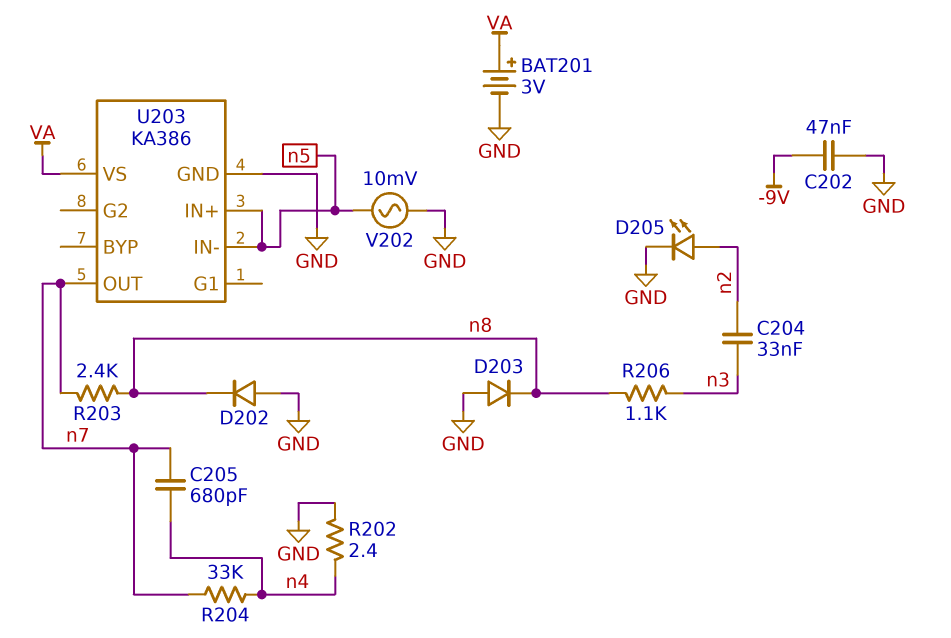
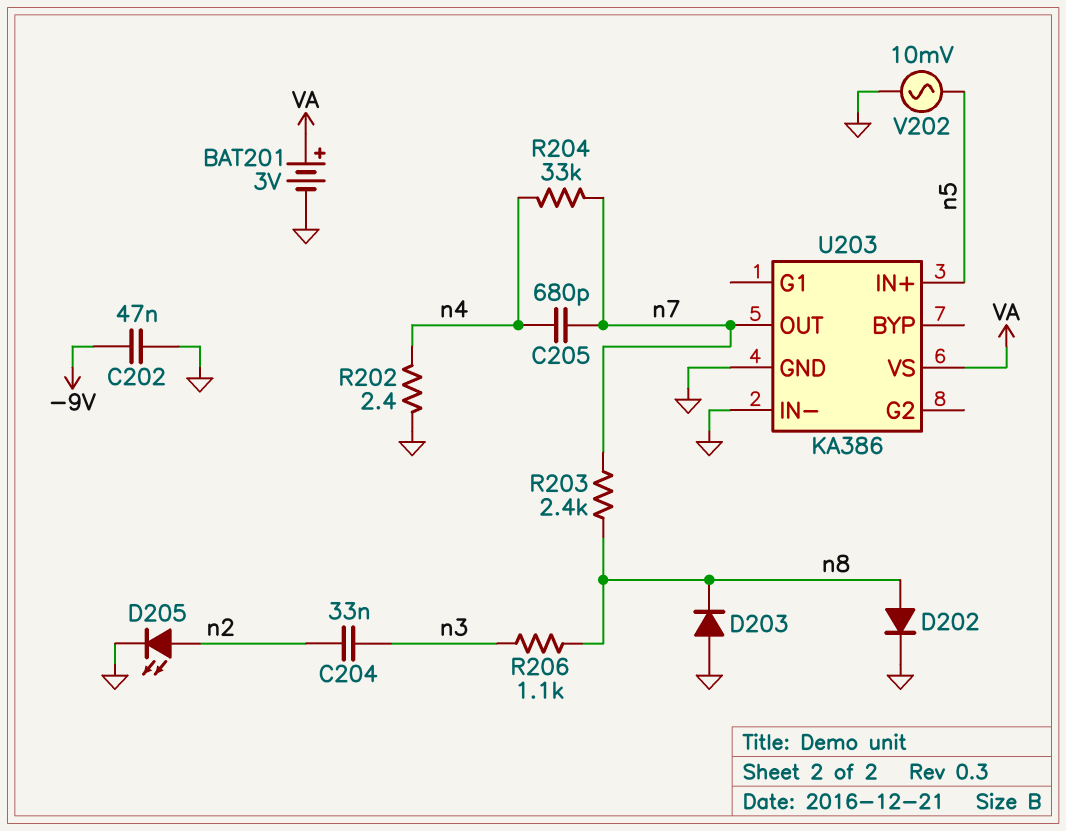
D202: diode (A GND, K n8) -> diode (A n8, K GND)
U203 pin IN-: n5 -> GND

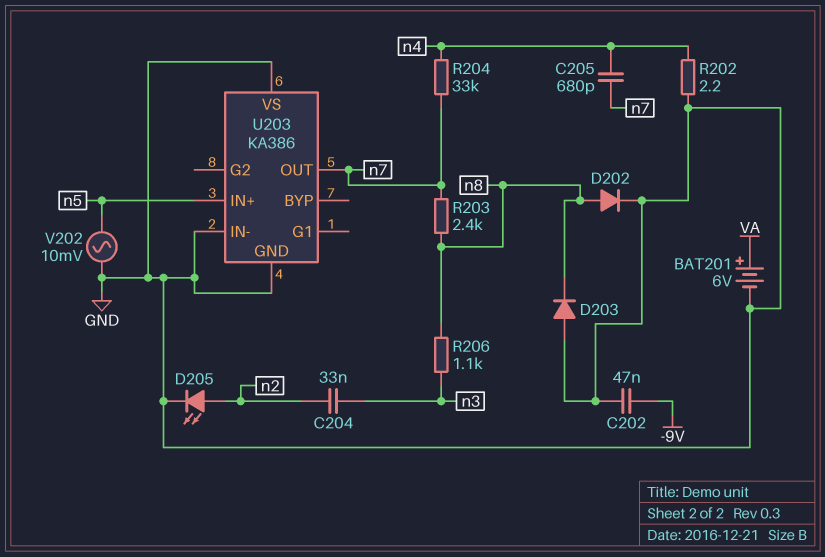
BAT201: 3V (plus VA, minus GND) -> 6V (plus VA, minus GND)
R202: 2.4 (GND, n4) -> 2.2 (GND, n4)
U203 pin VS: VA -> GND

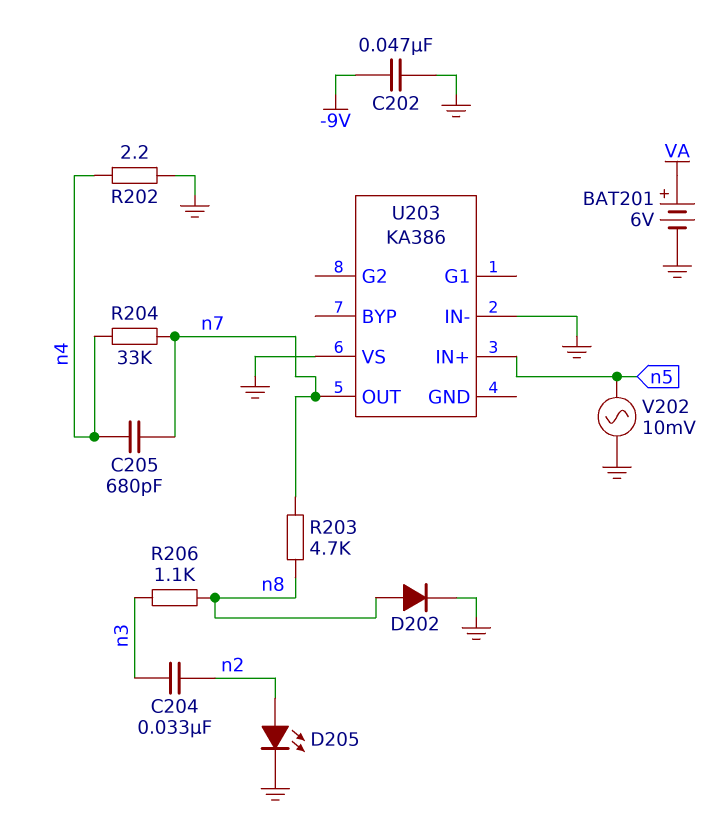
D203: diode (A GND, K n8) -> none
R203: 2.4k (n7, n8) -> 4.7k (n7, n8)
U203 pin GND: GND -> none

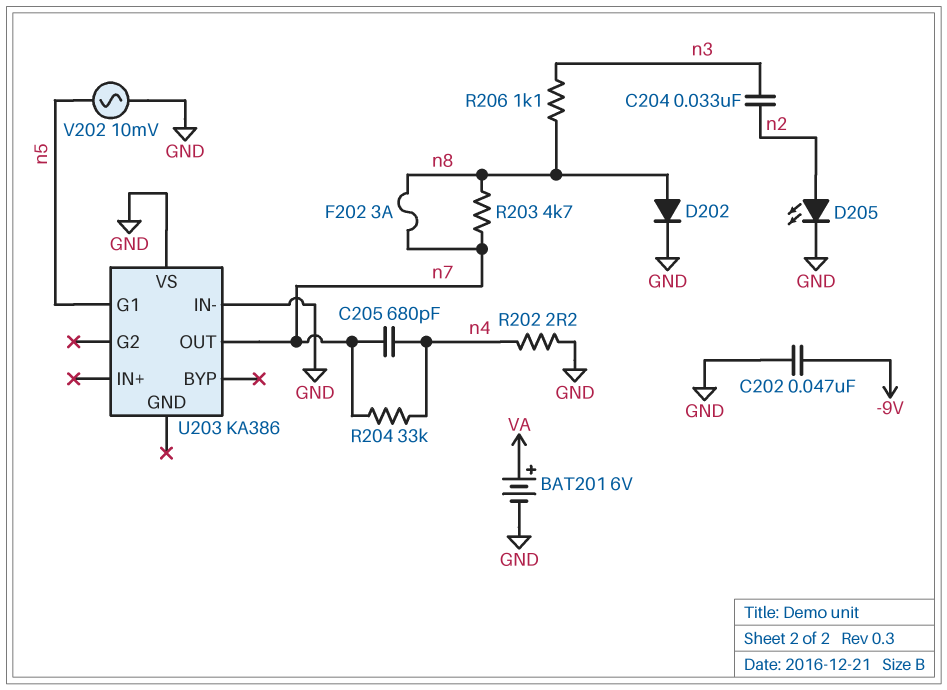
F202: none -> 3A (n7, n8)
U203 pin G1: none -> n5
U203 pin IN+: n5 -> none

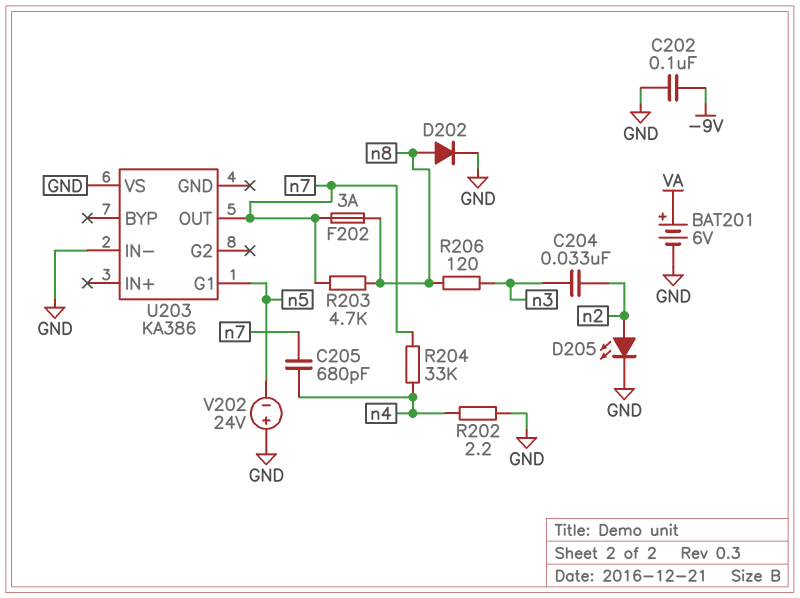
C202: 47nF (-9V, GND) -> 100nF (-9V, GND)
R206: 1.1k (n3, n8) -> 120 (n3, n8)
V202: AC 10mV (GND, n5) -> 24V (plus GND, minus n5)

